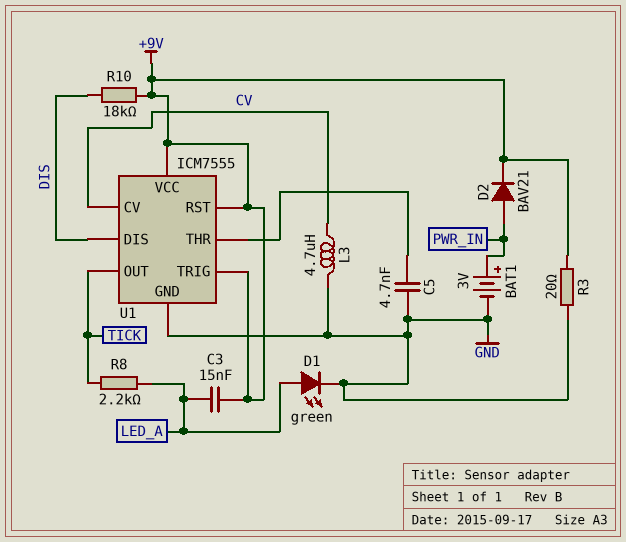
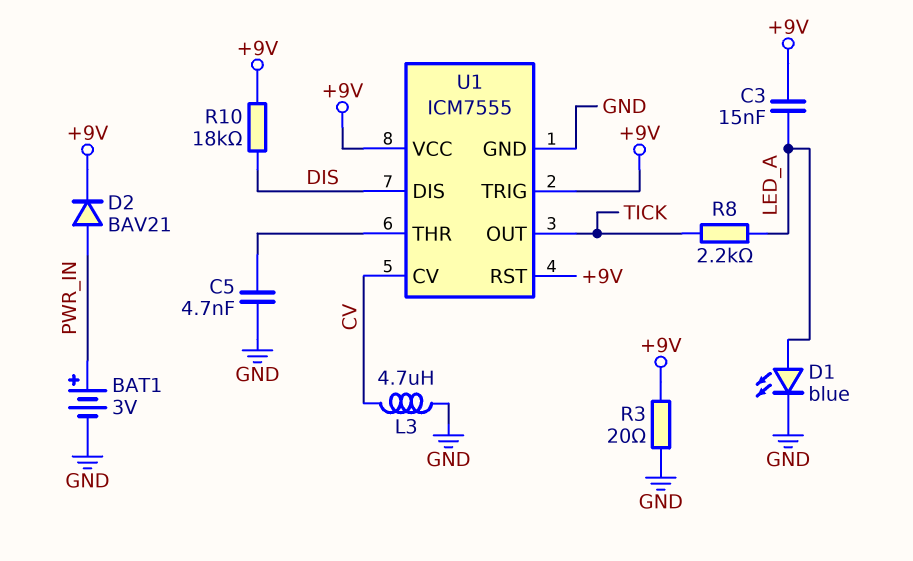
D1: LED green (A LED_A, K GND) -> LED blue (A LED_A, K GND)

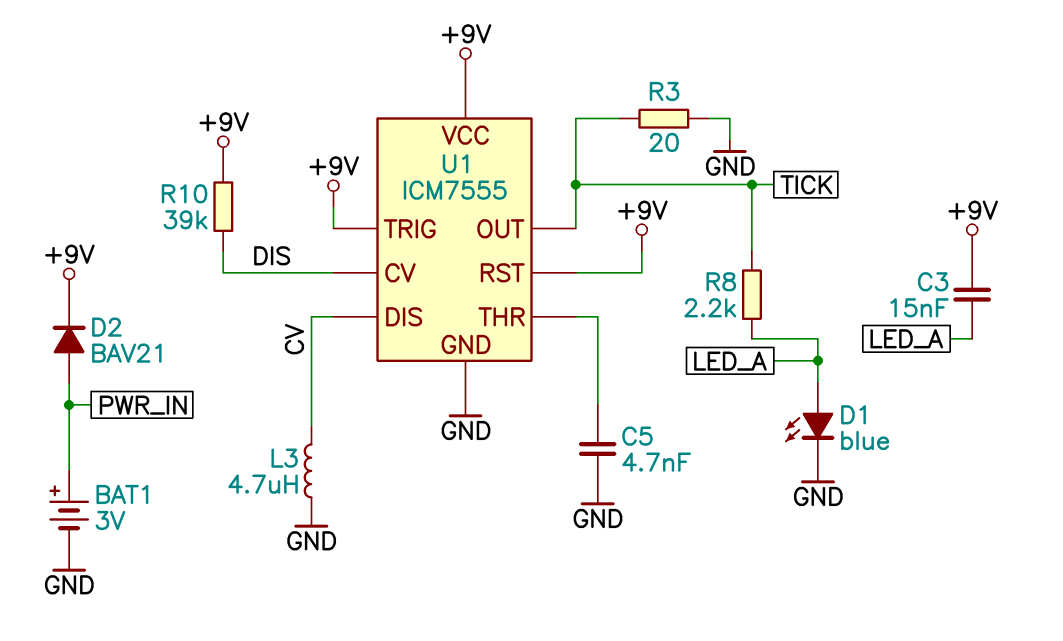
R3: 20 (+9V, GND) -> 20 (GND, TICK)
R10: 18k (+9V, DIS) -> 39k (+9V, DIS)
U1 pin CV: CV -> DIS
U1 pin DIS: DIS -> CV

